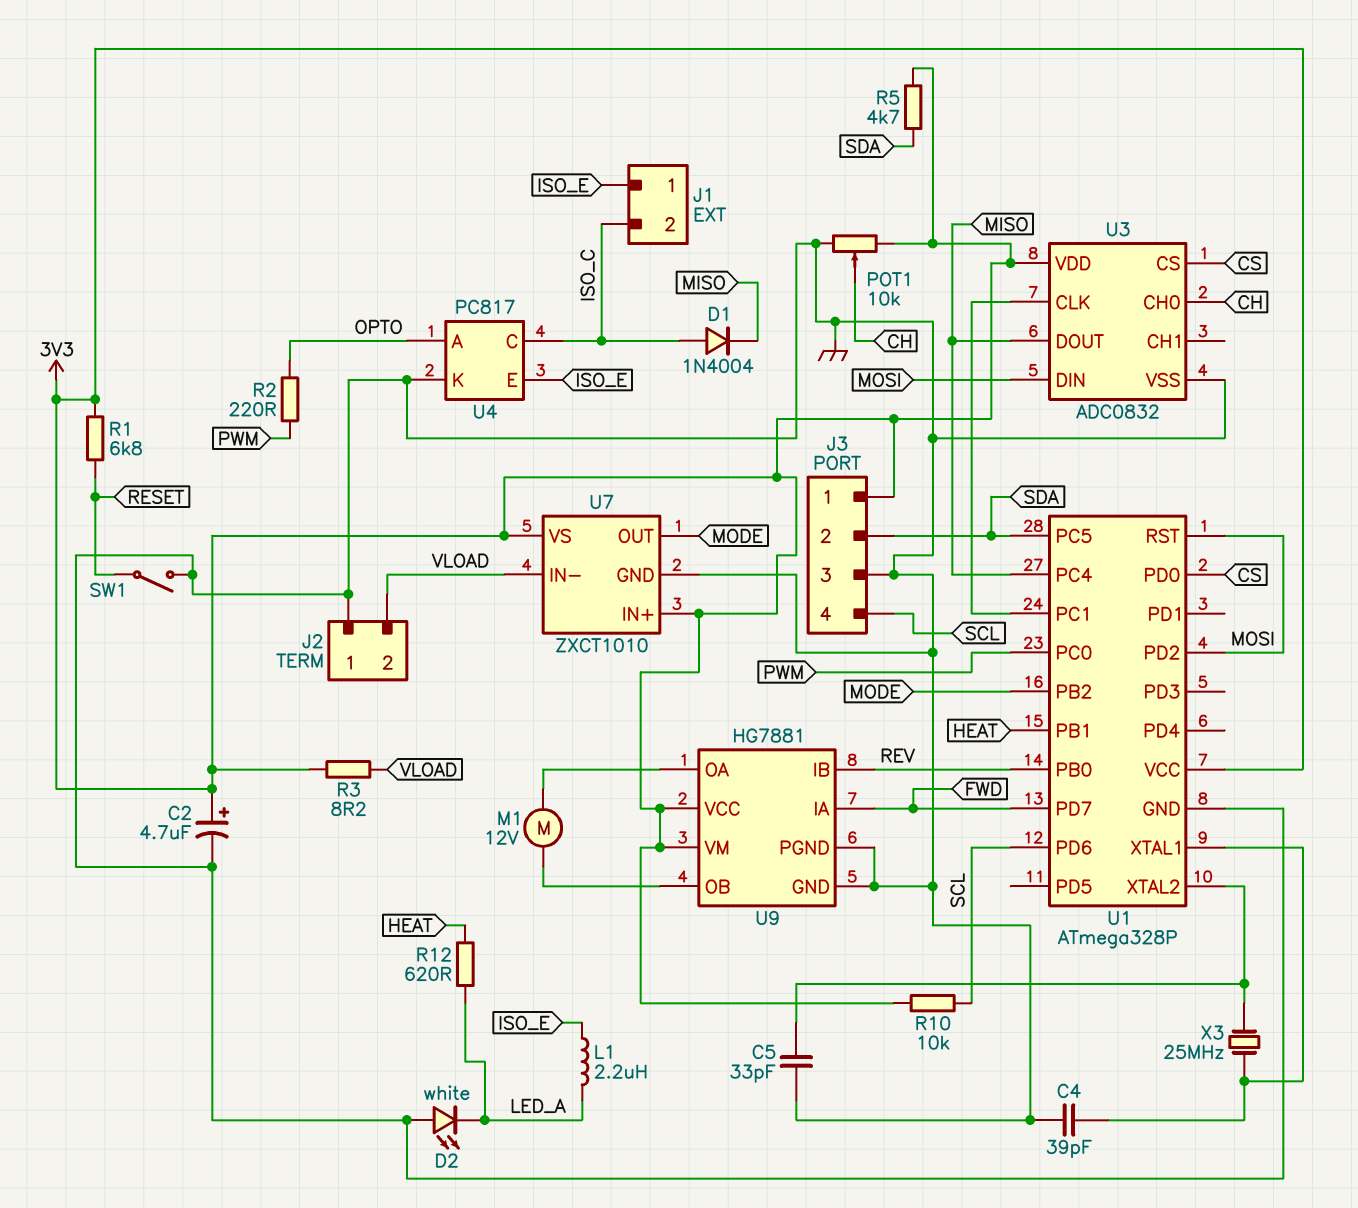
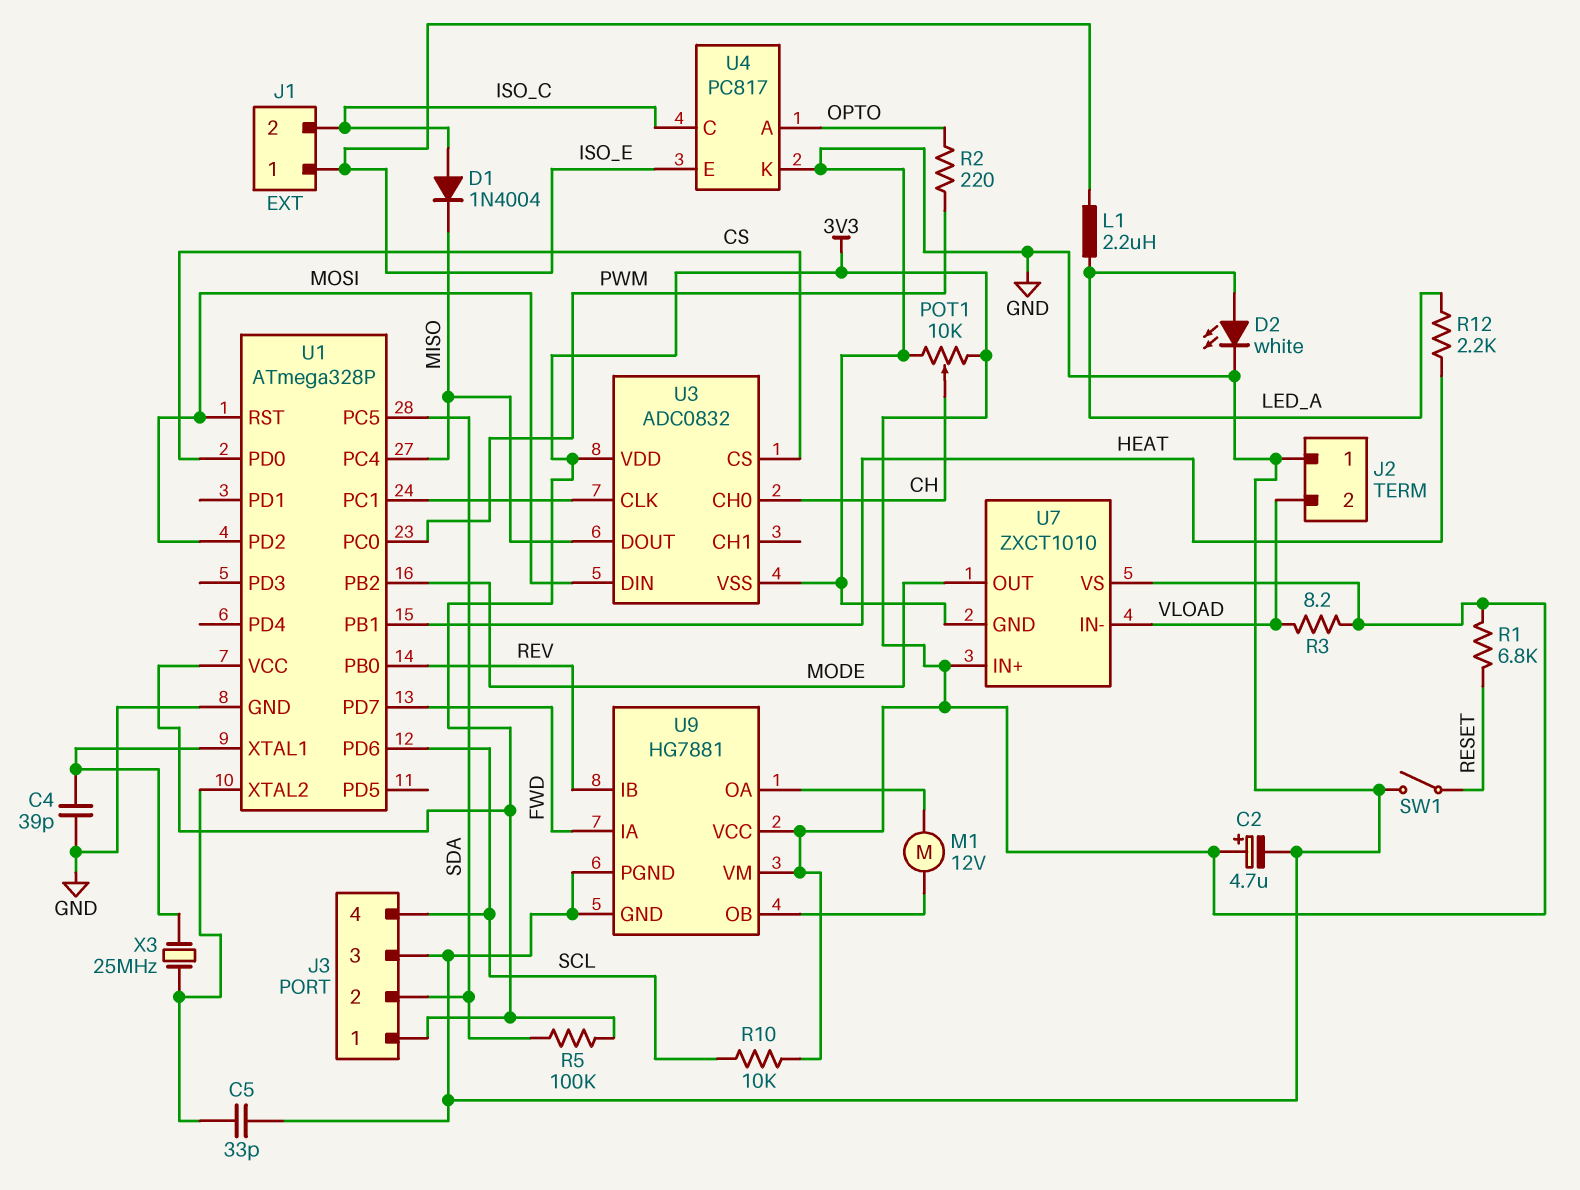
D2: LED white (A GND, K LED_A) -> LED white (A LED_A, K GND)
R5: 4.7k (3V3, SDA) -> 100k (3V3, SDA)
R12: 620 (HEAT, LED_A) -> 2.2k (HEAT, LED_A)

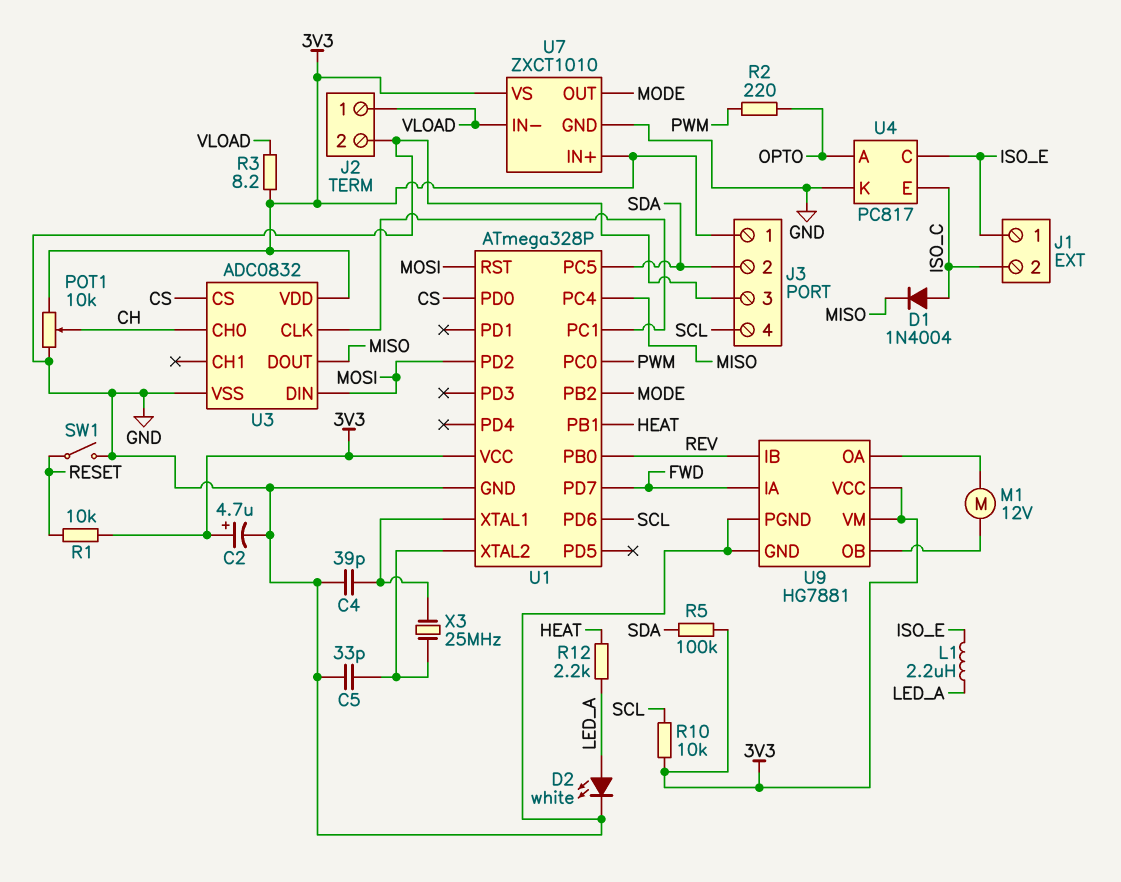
J2 pin 1: GND -> VLOAD
J2 pin 2: VLOAD -> GND
R1: 6.8k (3V3, RESET) -> 10k (3V3, RESET)
U4 pin C: ISO_C -> ISO_E
U4 pin E: ISO_E -> ISO_C

